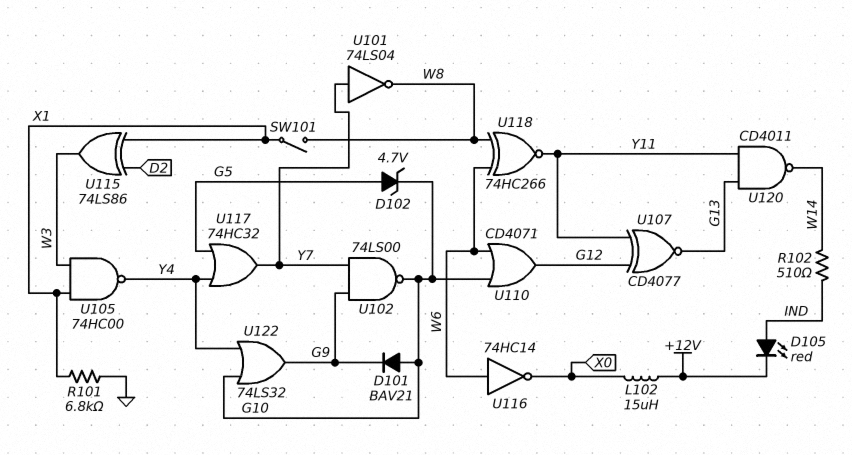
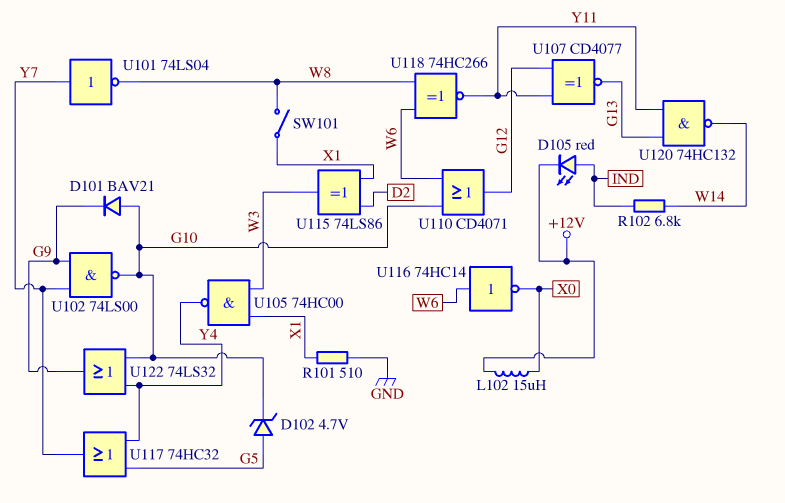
R101: 6.8k (GND, X1) -> 510 (GND, X1)
R102: 510 (IND, W14) -> 6.8k (IND, W14)
U120: NAND CD4011 (in G13, in Y11, out W14) -> NAND 74HC132 (in G13, in Y11, out W14)

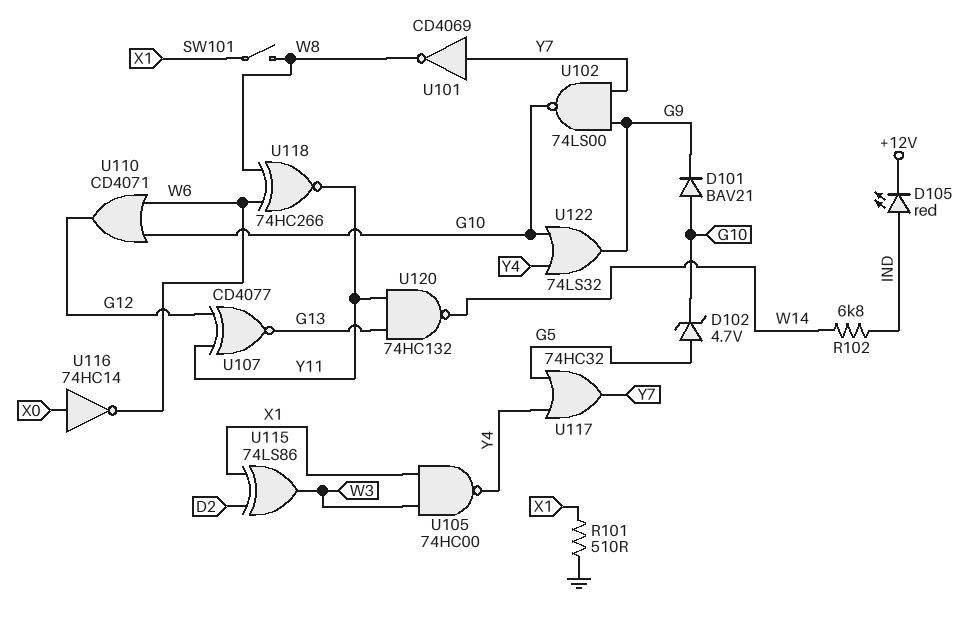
L102: 15uH (+12V, X0) -> none
U101: NOT 74LS04 (in Y7, out W8) -> NOT CD4069 (in Y7, out W8)
U116: NOT 74HC14 (in W6, out X0) -> NOT 74HC14 (in X0, out W6)

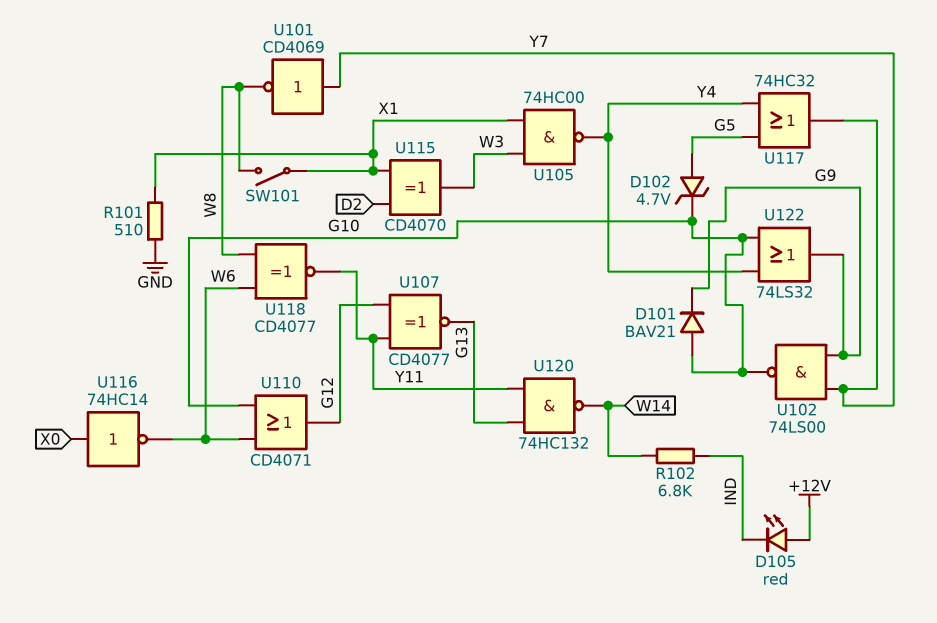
D105: LED red (A IND, K +12V) -> LED red (A +12V, K IND)
U115: XOR 74LS86 (in D2, in X1, out W3) -> XOR CD4070 (in D2, in X1, out W3)
U118: XNOR 74HC266 (in W6, in W8, out Y11) -> XNOR CD4077 (in W6, in W8, out Y11)

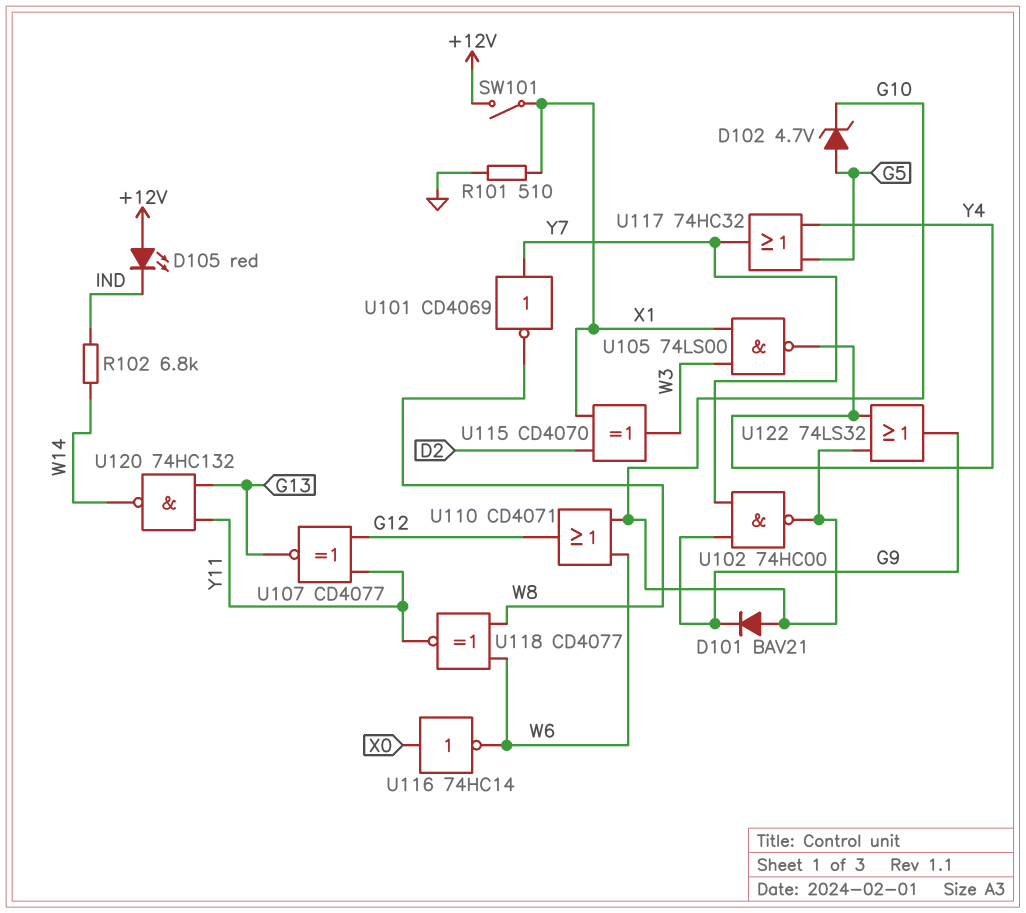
SW101: switch (W8, X1) -> switch (+12V, X1)
U102: NAND 74LS00 (in G9, in Y7, out G10) -> NAND 74HC00 (in G9, in Y7, out G10)
U105: NAND 74HC00 (in W3, in X1, out Y4) -> NAND 74LS00 (in W3, in X1, out Y4)

